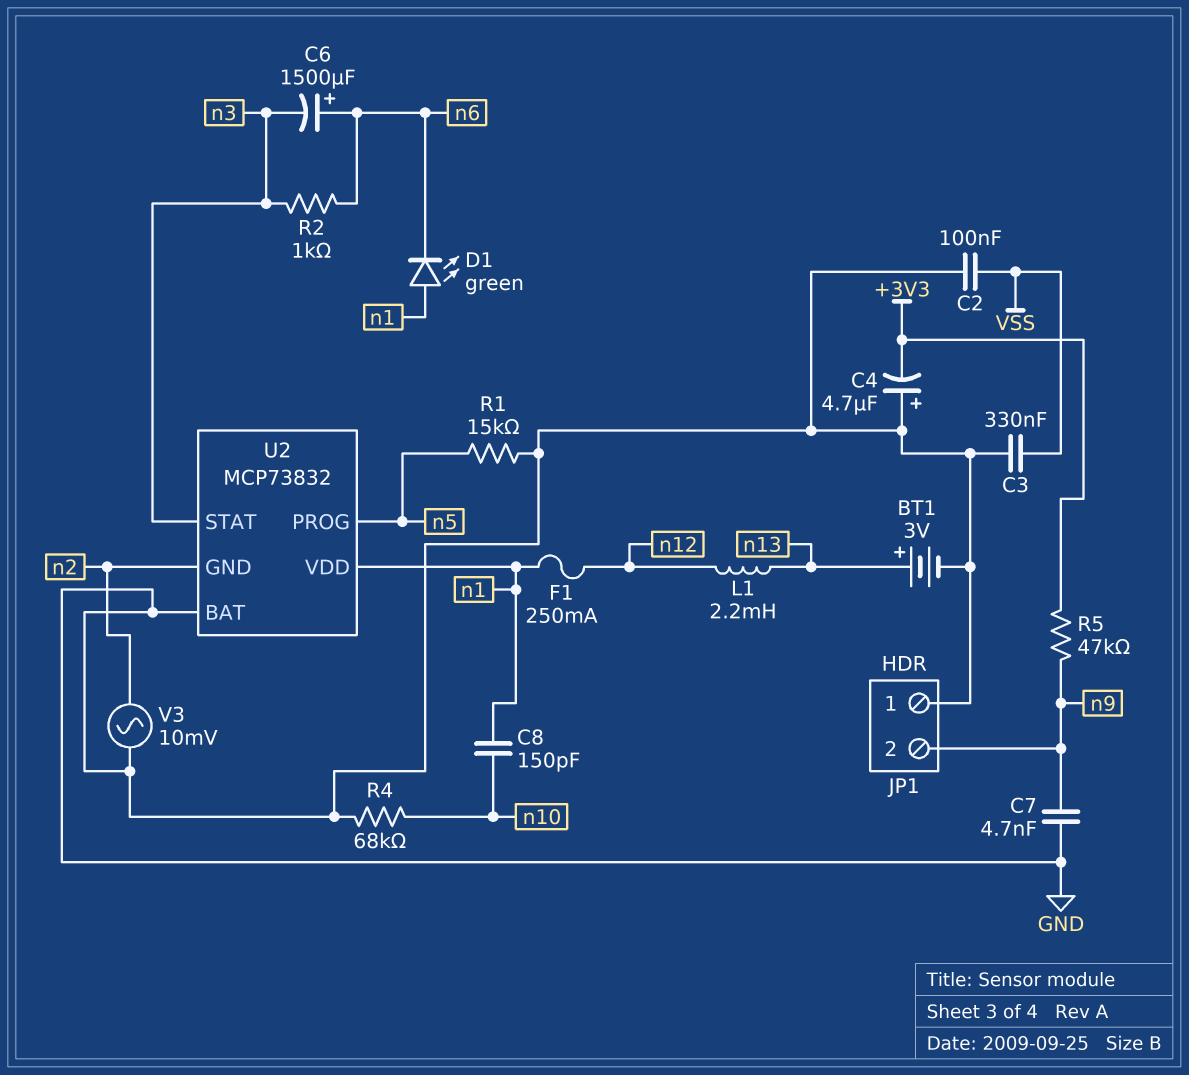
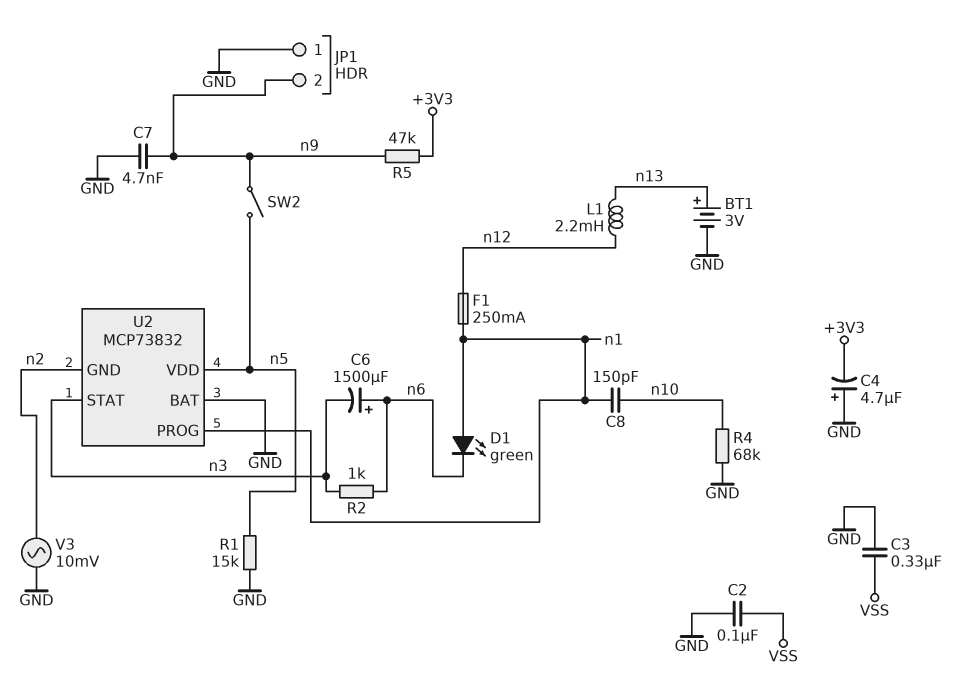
SW2: none -> switch (n5, n9)
U2 pin PROG: n5 -> n1
U2 pin VDD: n1 -> n5

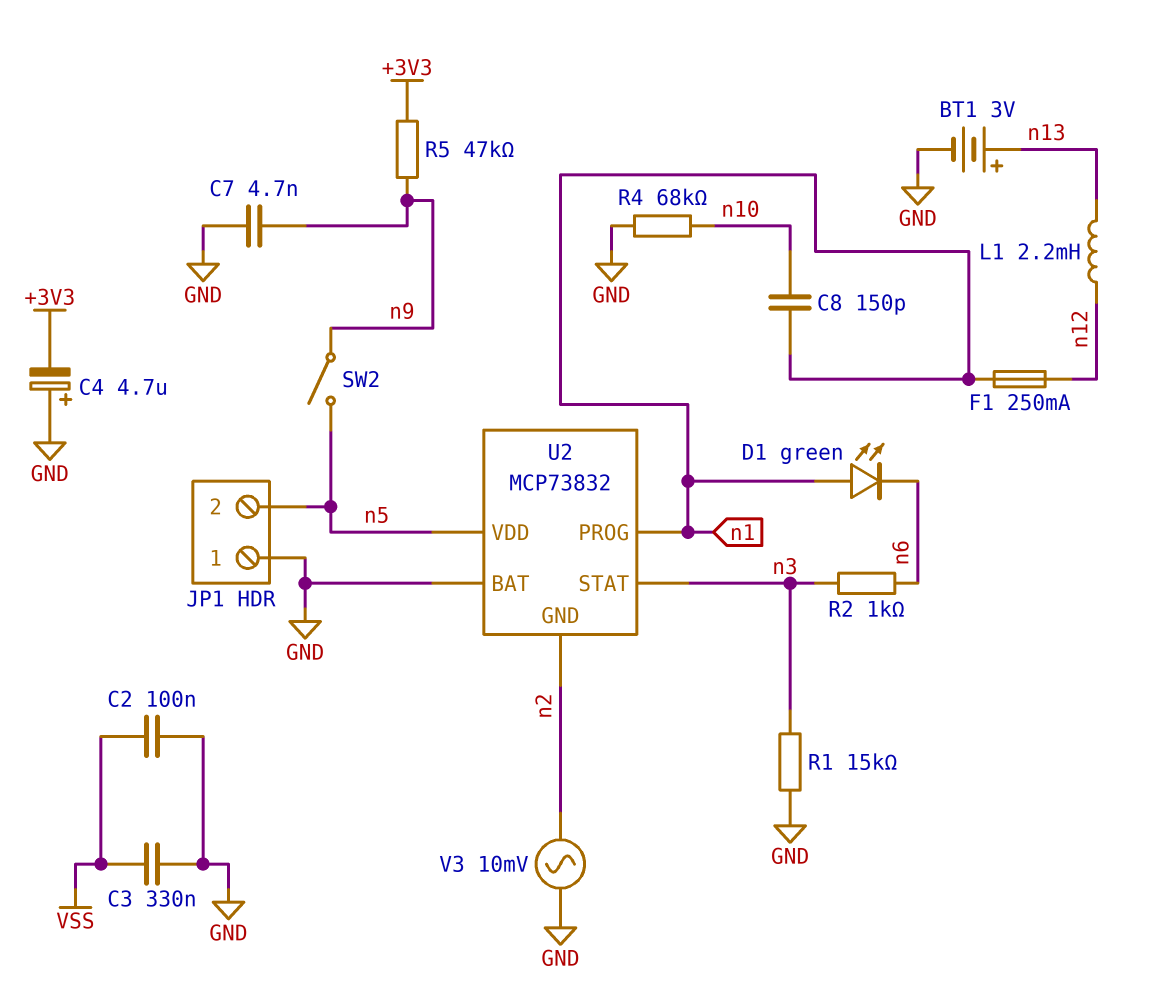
C6: 1500uF (plus n6, minus n3) -> none
JP1 pin 2: n9 -> n5
R1: 15k (GND, n5) -> 15k (GND, n3)

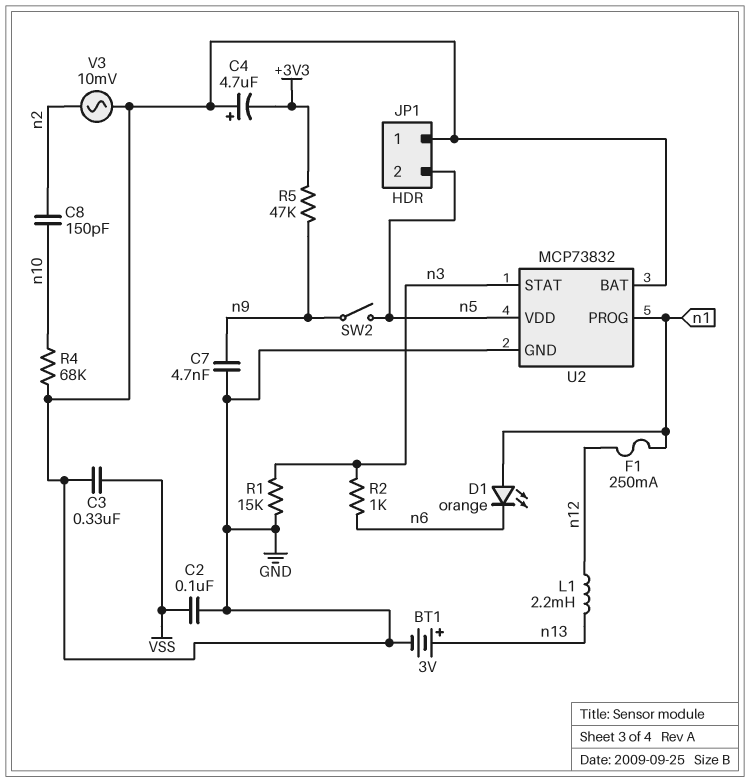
C8: 150pF (n1, n10) -> 150pF (n2, n10)
D1: LED green (A n1, K n6) -> LED orange (A n1, K n6)
U2 pin GND: n2 -> GND

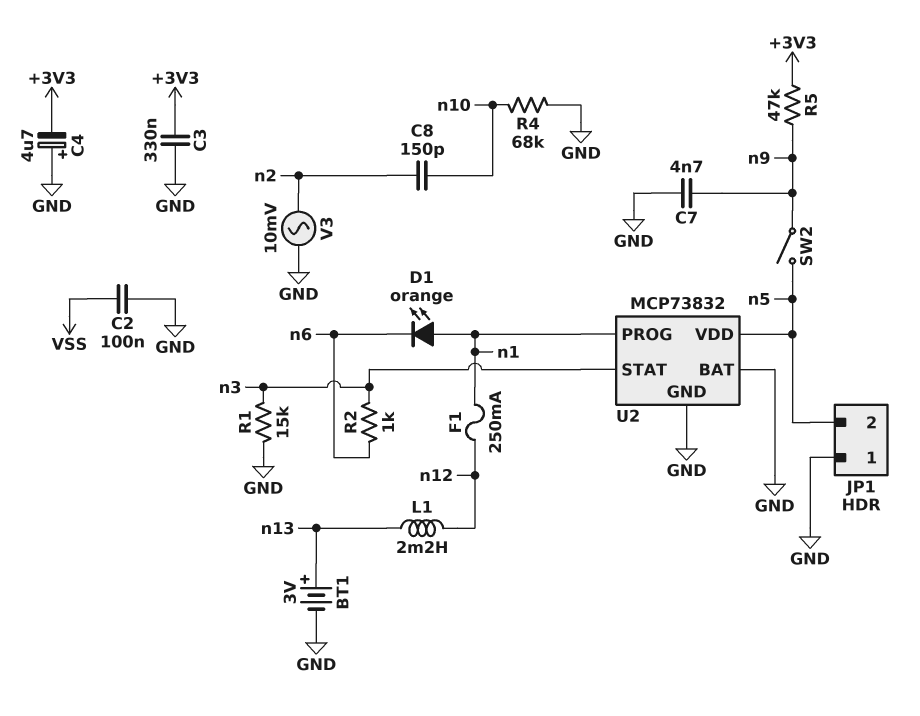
C3: 330nF (GND, VSS) -> 330nF (+3V3, GND)

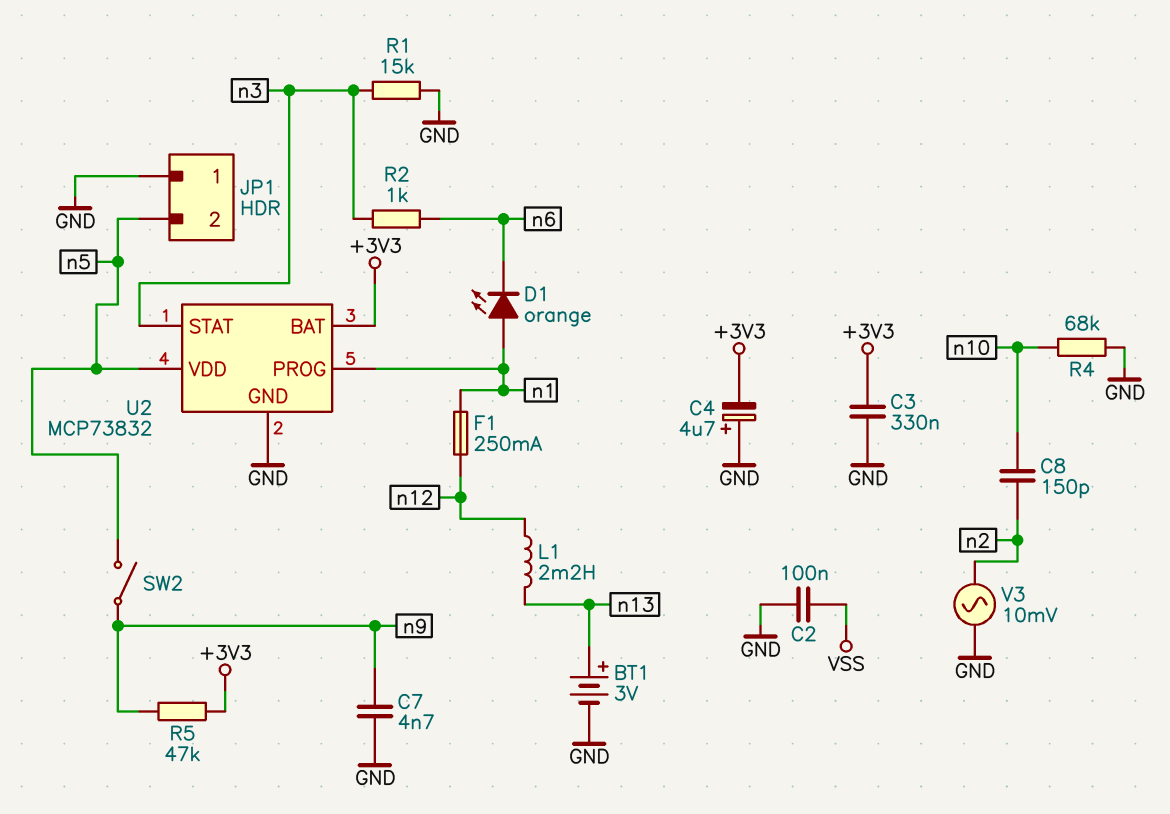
U2 pin BAT: GND -> +3V3

